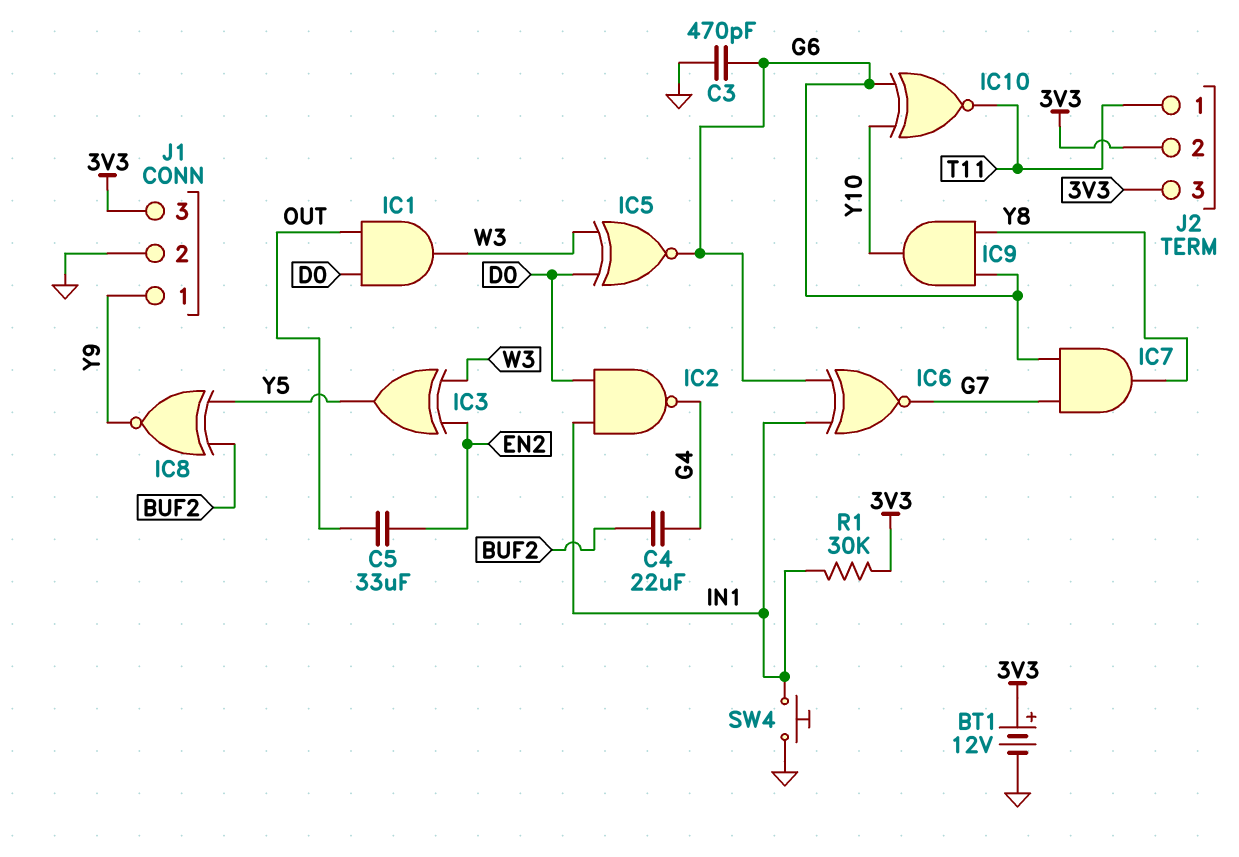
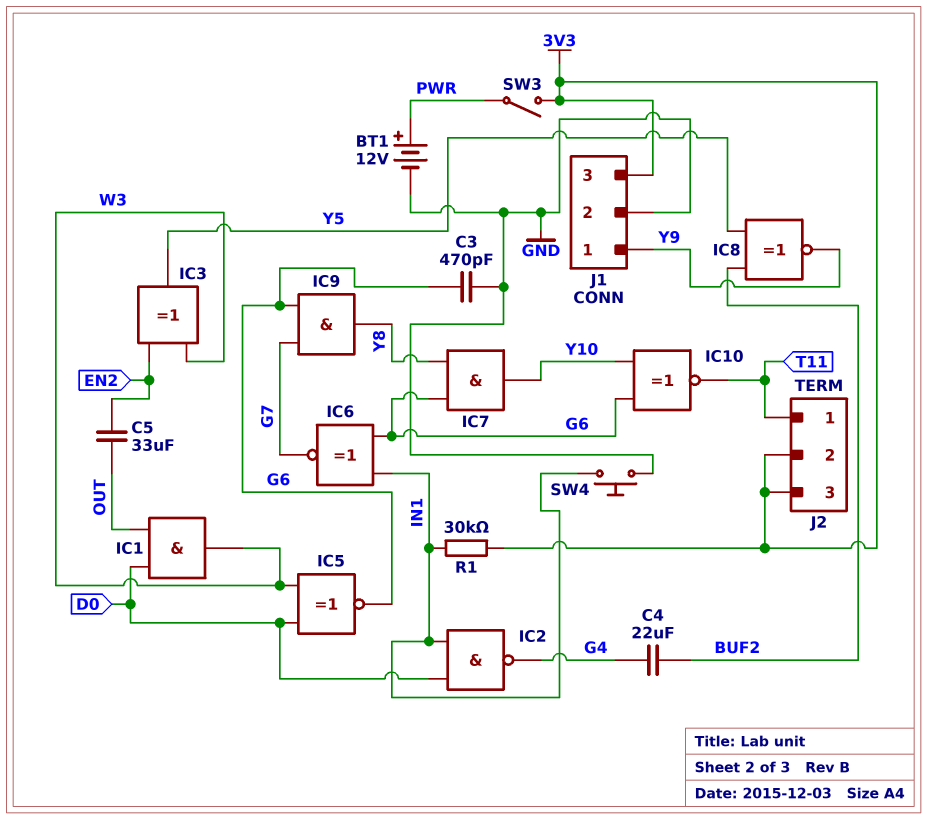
BT1: 12V (plus 3V3, minus GND) -> 12V (plus PWR, minus GND)
IC7: AND (in G6, in G7, out Y8) -> AND (in G6, in Y8, out Y10)
IC9: AND (in G6, in Y8, out Y10) -> AND (in G6, in G7, out Y8)
SW3: none -> switch (3V3, PWR)

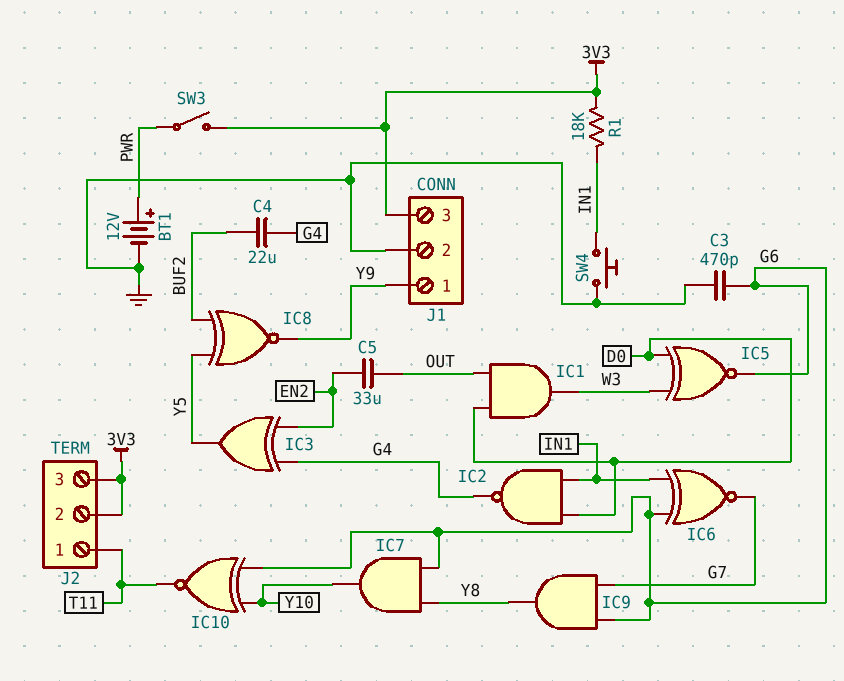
IC3: XOR (in EN2, in W3, out Y5) -> XOR (in EN2, in G4, out Y5)
R1: 30k (3V3, IN1) -> 18k (3V3, IN1)

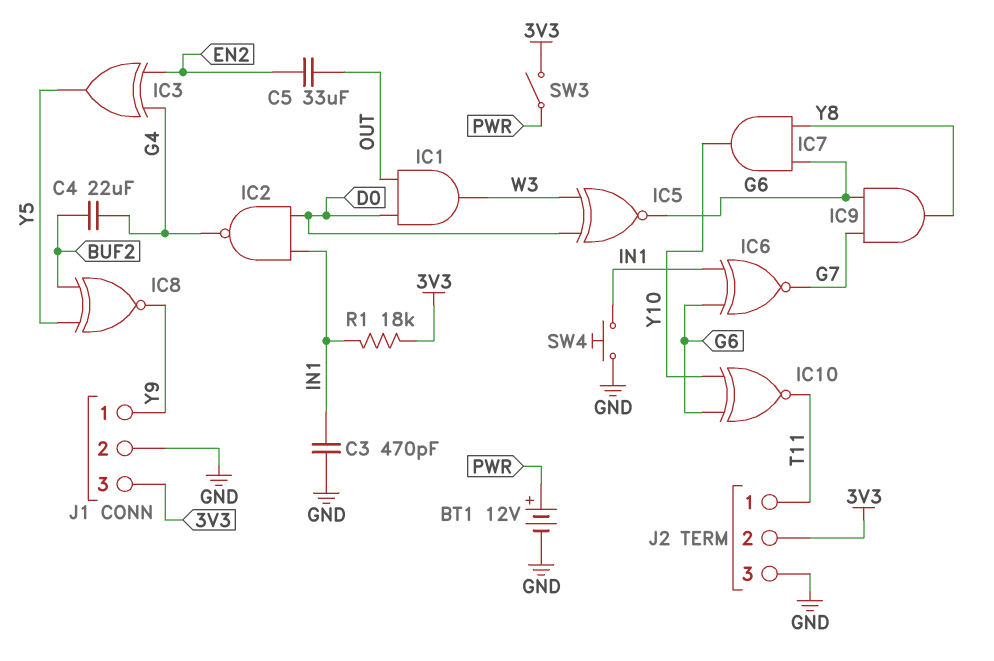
C3: 470pF (G6, GND) -> 470pF (GND, IN1)
J2 pin 3: 3V3 -> GND

